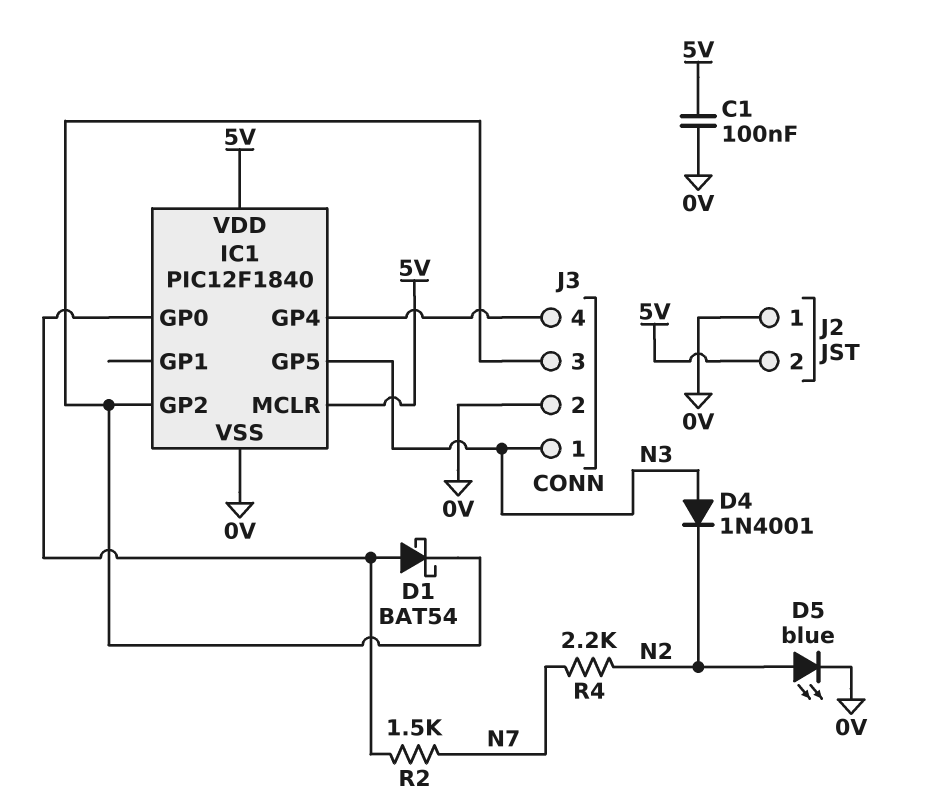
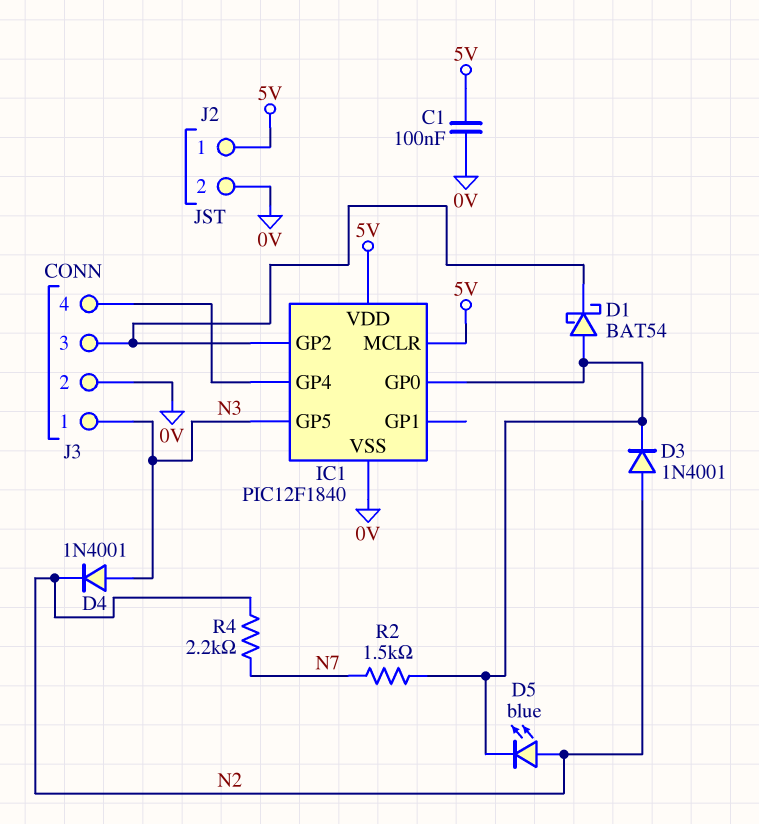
D3: none -> diode 1N4001 (A N2, K IC1/GP0)
D5: LED blue (A N2, K 0V) -> LED blue (A N2, K IC1/GP0)
J2 pin 1: 0V -> 5V
J2 pin 2: 5V -> 0V

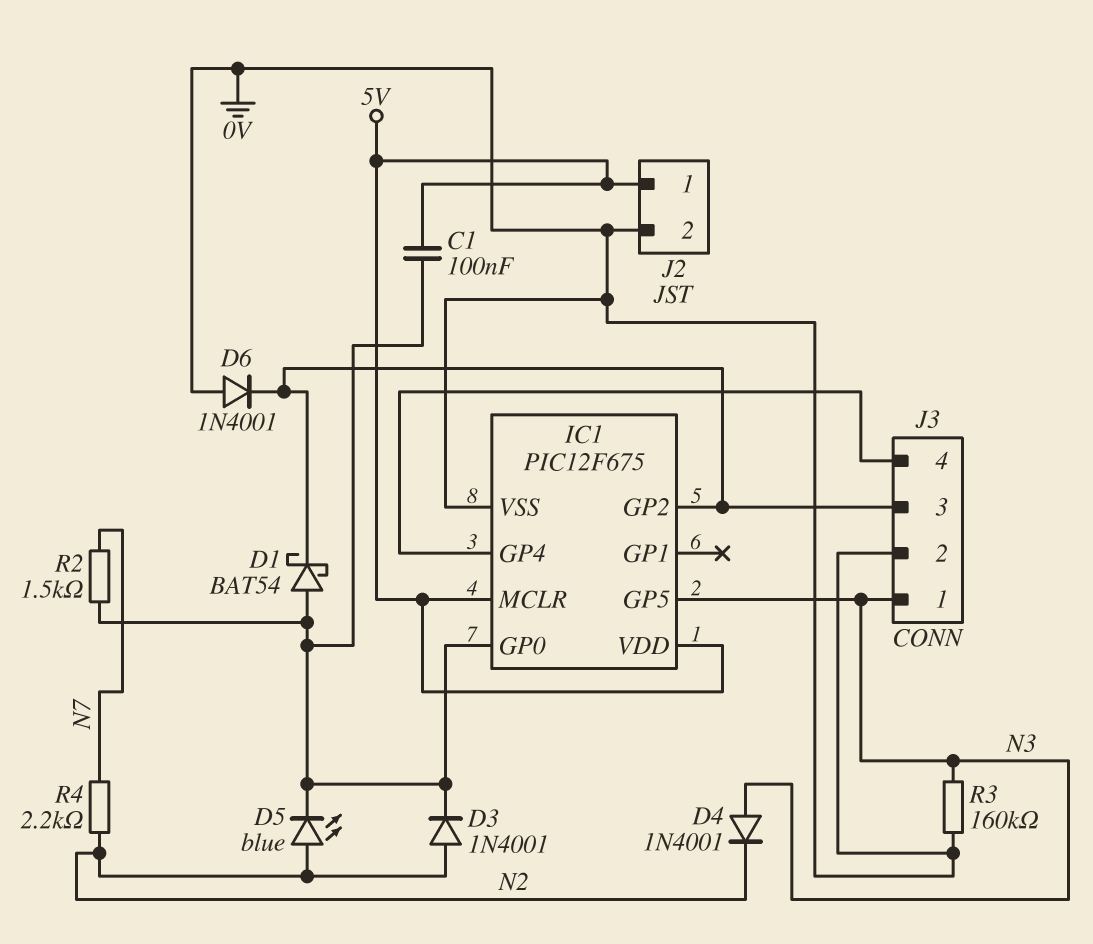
C1: 100nF (0V, 5V) -> 100nF (5V, IC1/GP0)
D6: none -> diode 1N4001 (A 0V, K IC1/GP2)
IC1: PIC12F1840 -> PIC12F675
R3: none -> 160k (0V, N3)

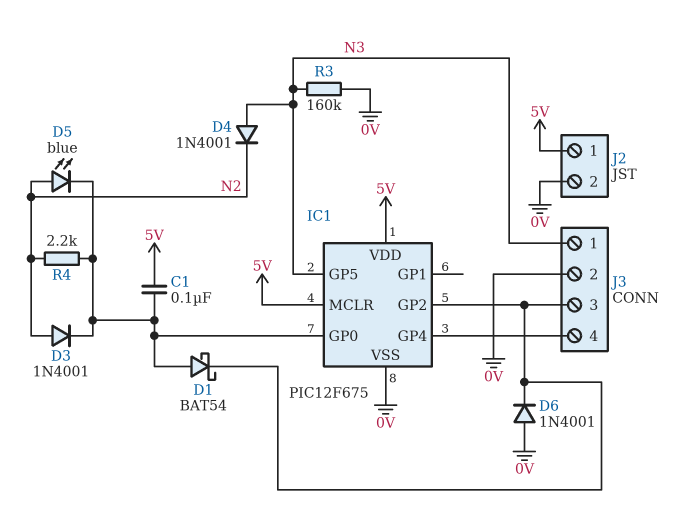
R2: 1.5k (IC1/GP0, N7) -> none
R4: 2.2k (N2, N7) -> 2.2k (IC1/GP0, N2)

